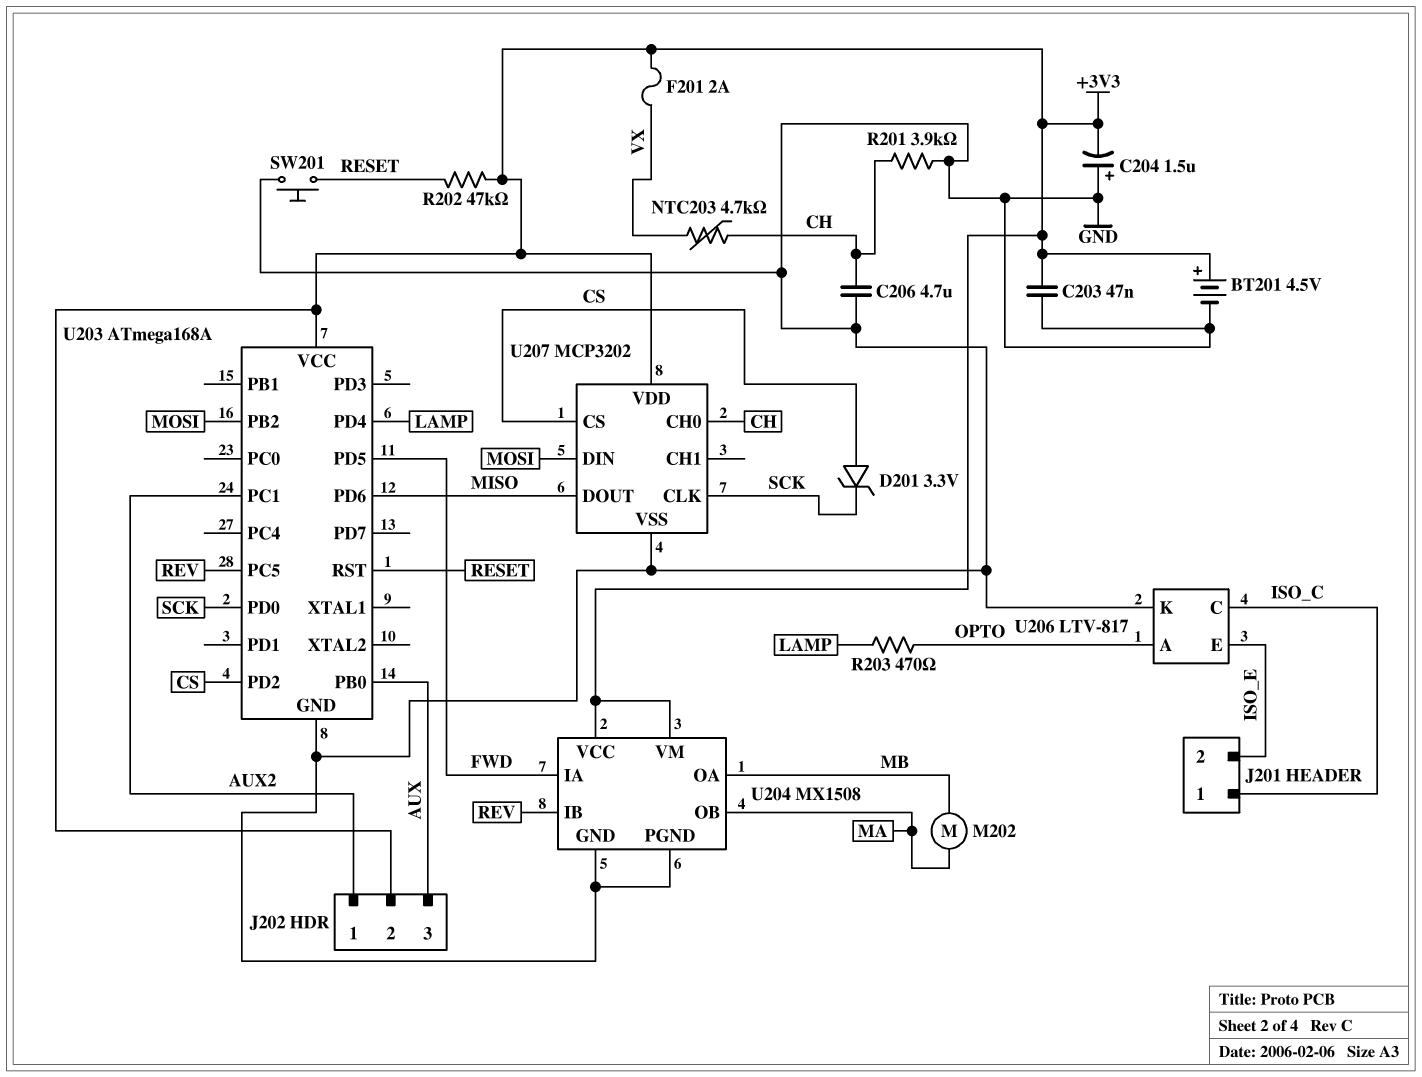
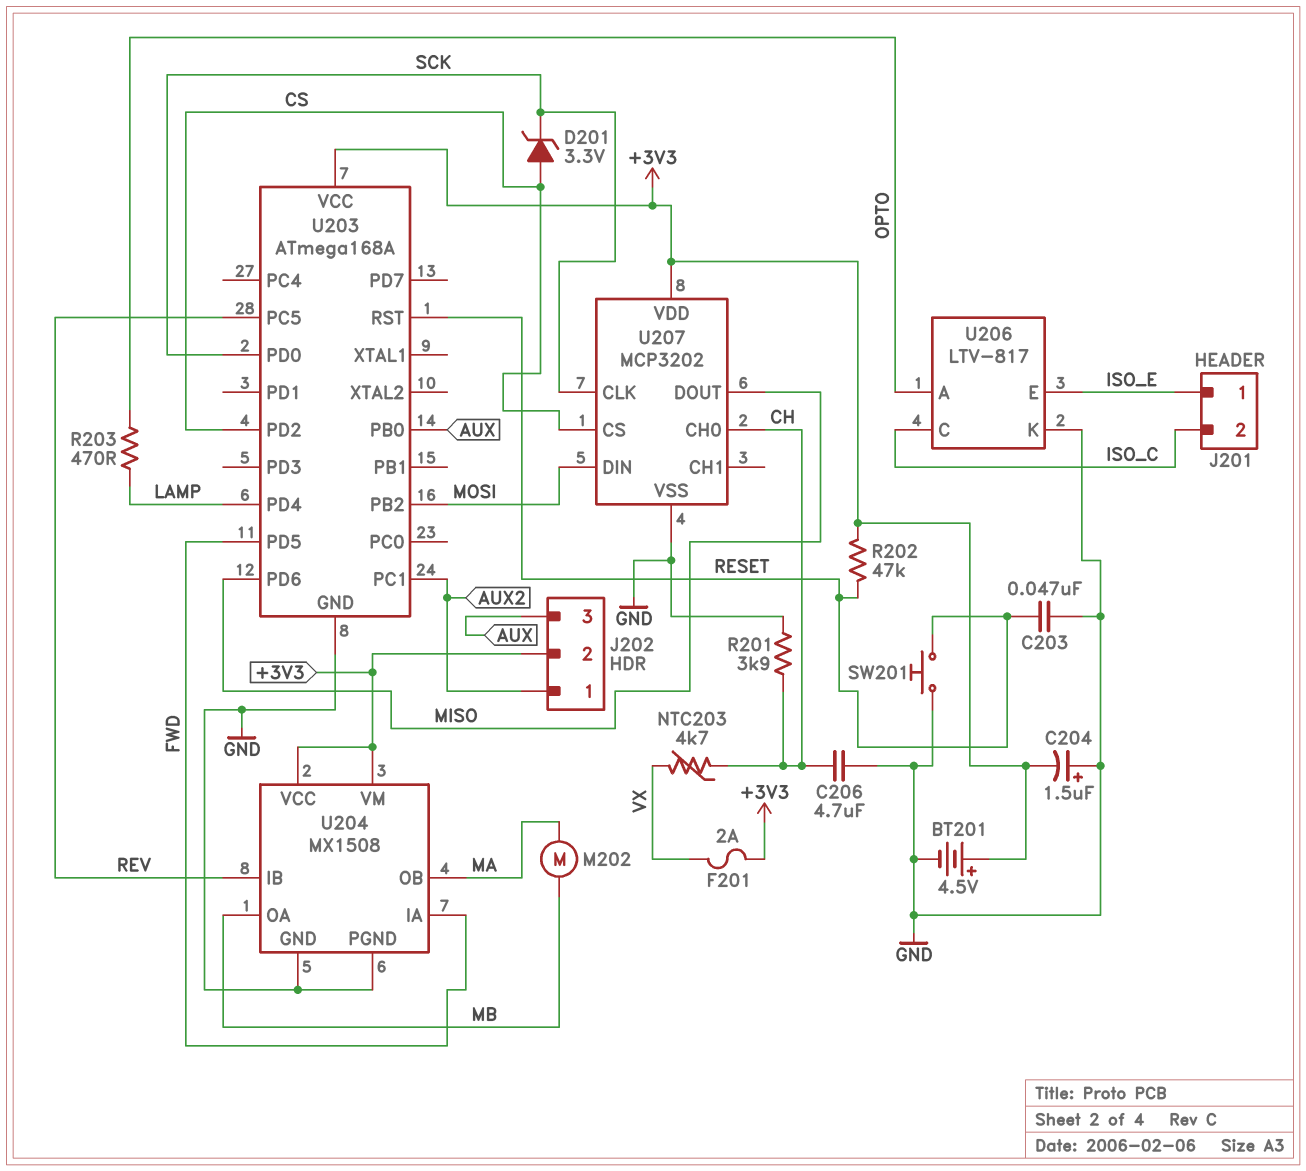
C203: 47nF (+3V3, GND) -> 47nF (GND, RESET)
J201 pin 1: ISO_C -> ISO_E
J201 pin 2: ISO_E -> ISO_C

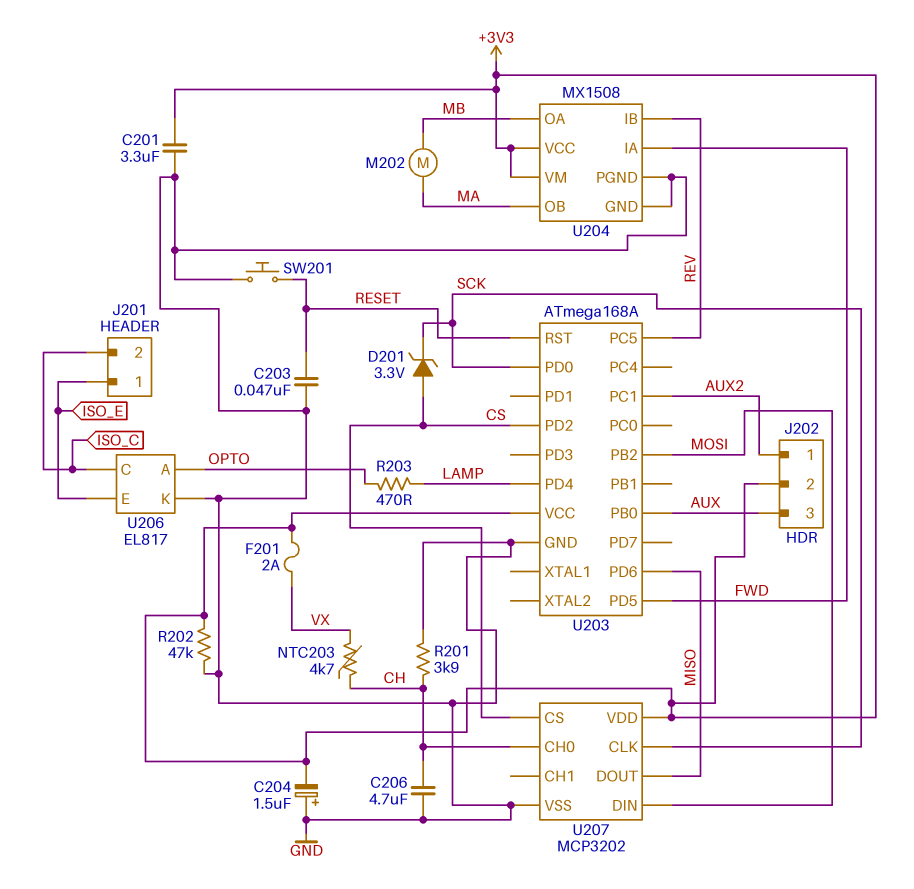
BT201: 4.5V (plus +3V3, minus GND) -> none
C201: none -> 3.3uF (+3V3, GND)
R202: 47k (+3V3, RESET) -> 47k (+3V3, GND)
U206: LTV-817 -> EL817

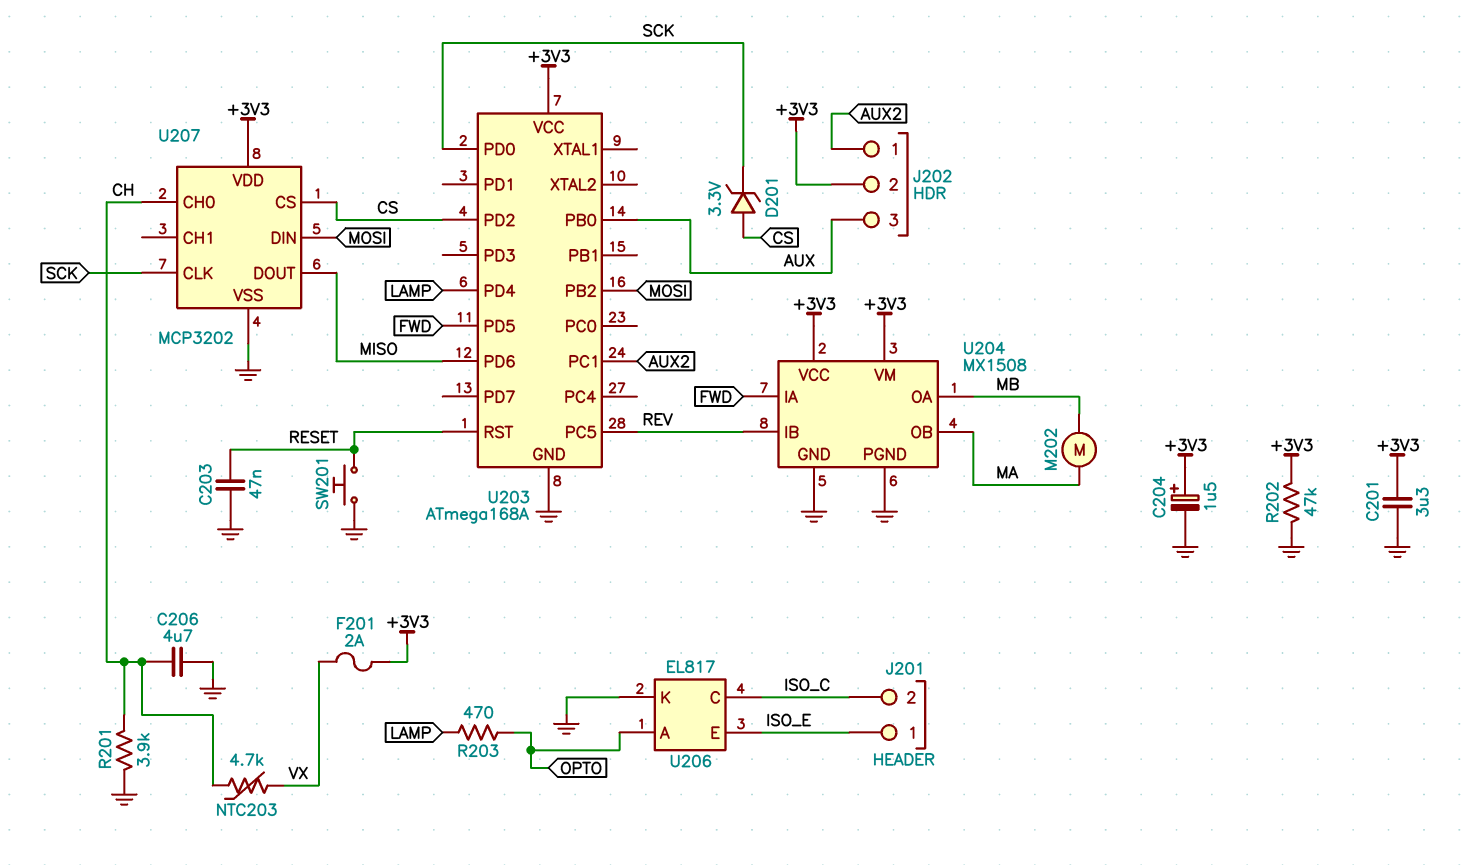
C204: 1.5uF (plus GND, minus +3V3) -> 1.5uF (plus +3V3, minus GND)

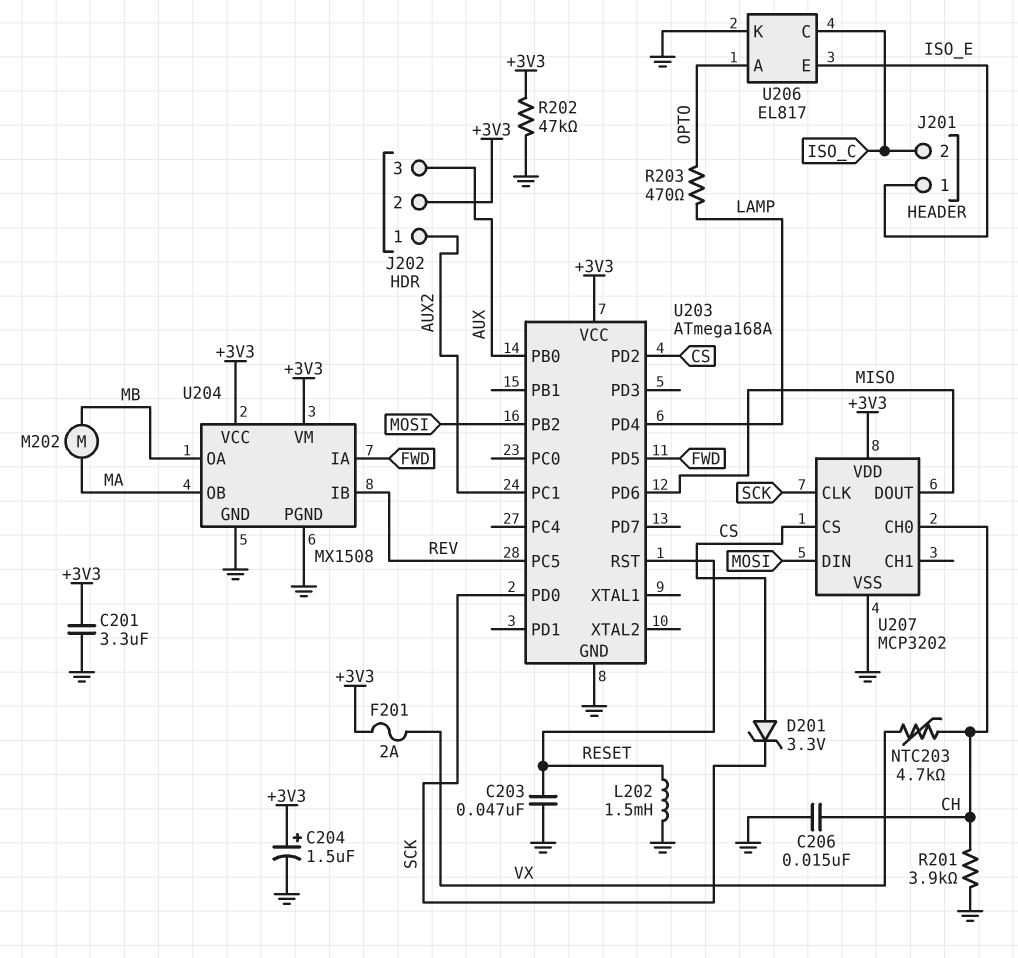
C206: 4.7uF (CH, GND) -> 15nF (CH, GND)
L202: none -> 1.5mH (GND, RESET)
SW201: button (GND, RESET) -> none

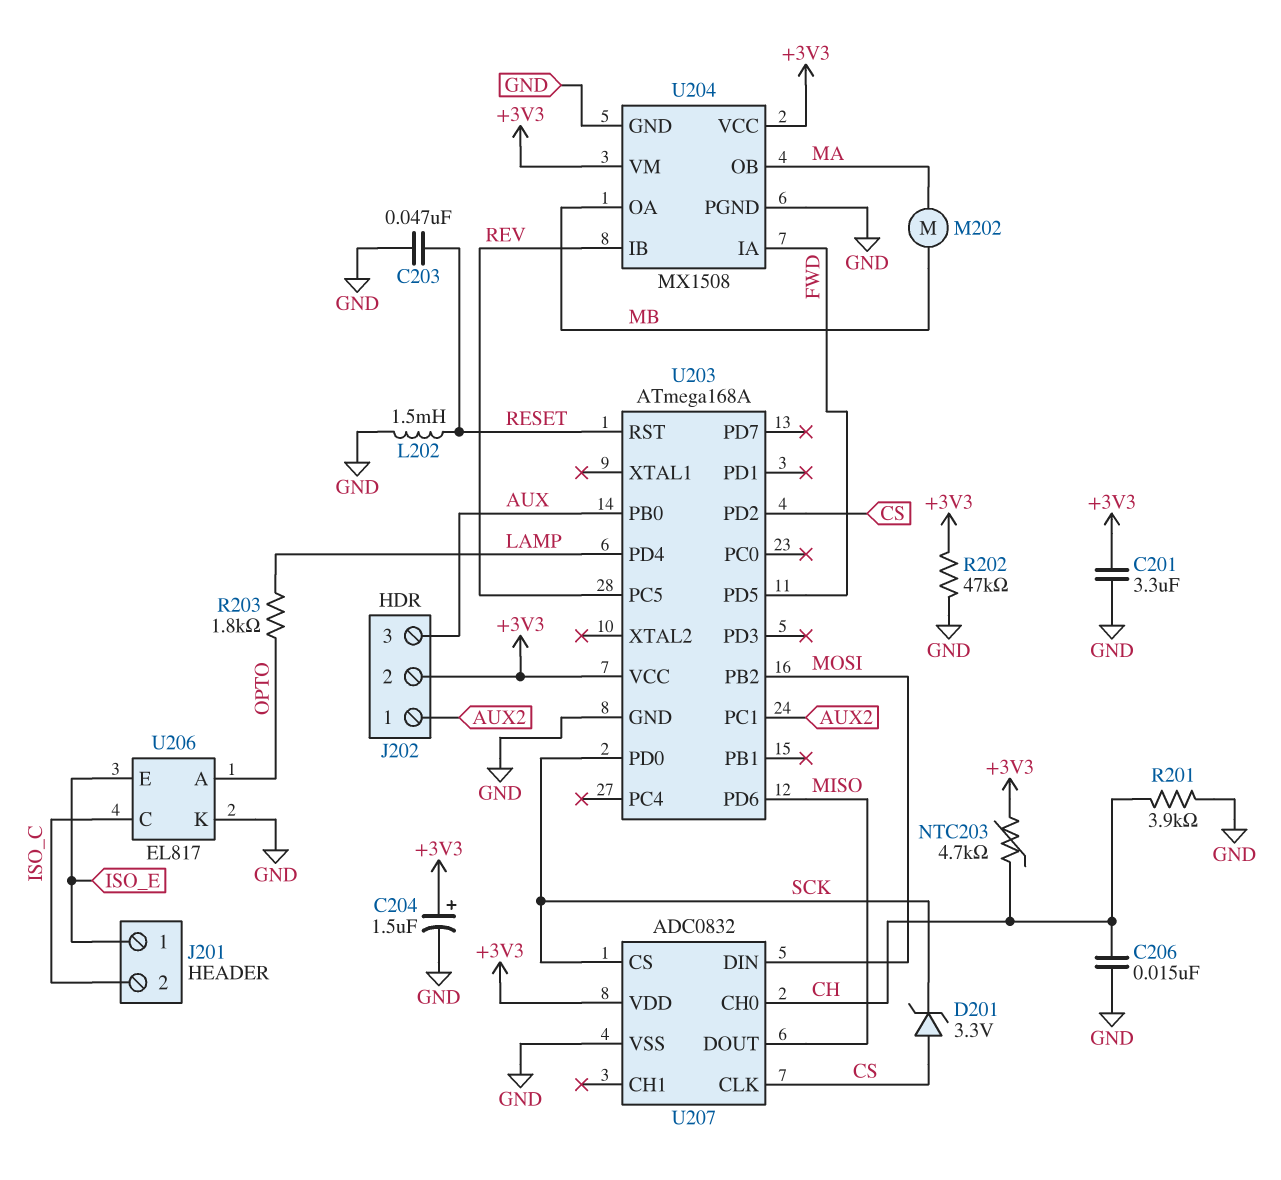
F201: 2A (+3V3, VX) -> none
NTC203: 4.7k (CH, VX) -> 4.7k (+3V3, CH)
R203: 470 (LAMP, OPTO) -> 1.8k (LAMP, OPTO)
U207: MCP3202 -> ADC0832
U207 pin CLK: SCK -> CS
U207 pin CS: CS -> SCK

